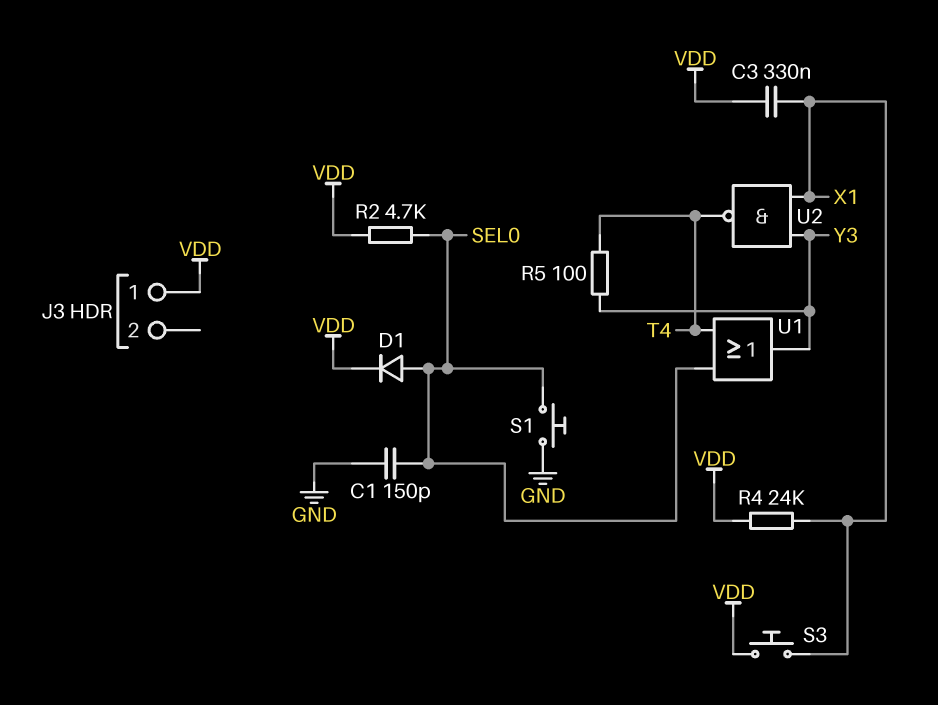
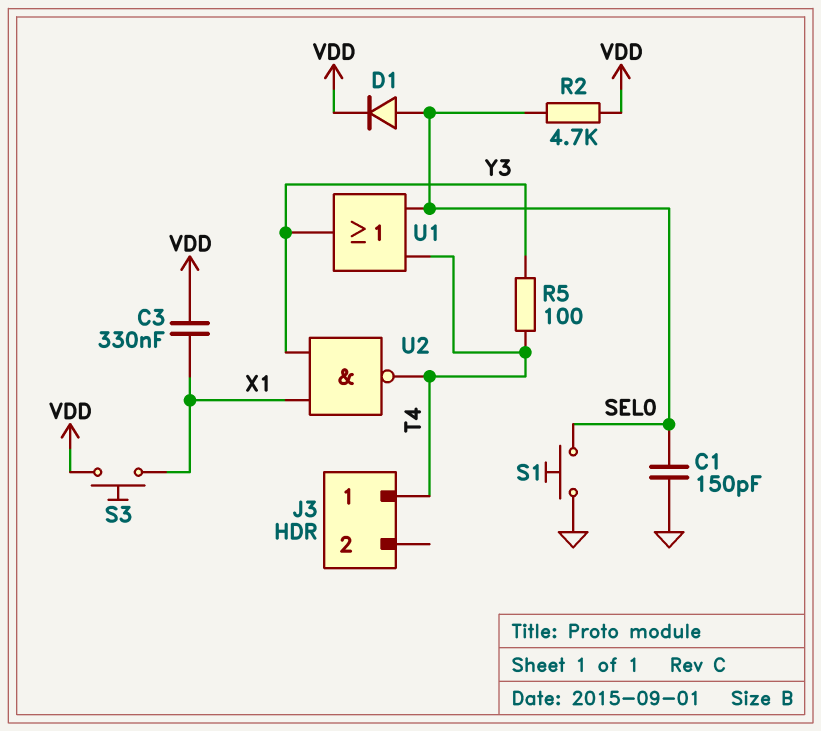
J3 pin 1: VDD -> T4
R4: 24k (VDD, X1) -> none

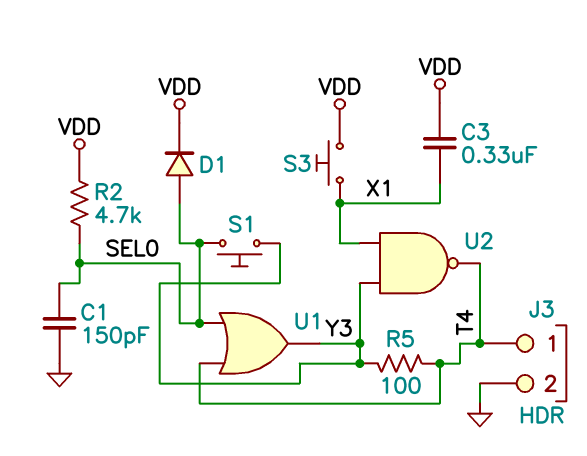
J3 pin 2: none -> GND
S1: button (GND, SEL0) -> button (SEL0, Y3)

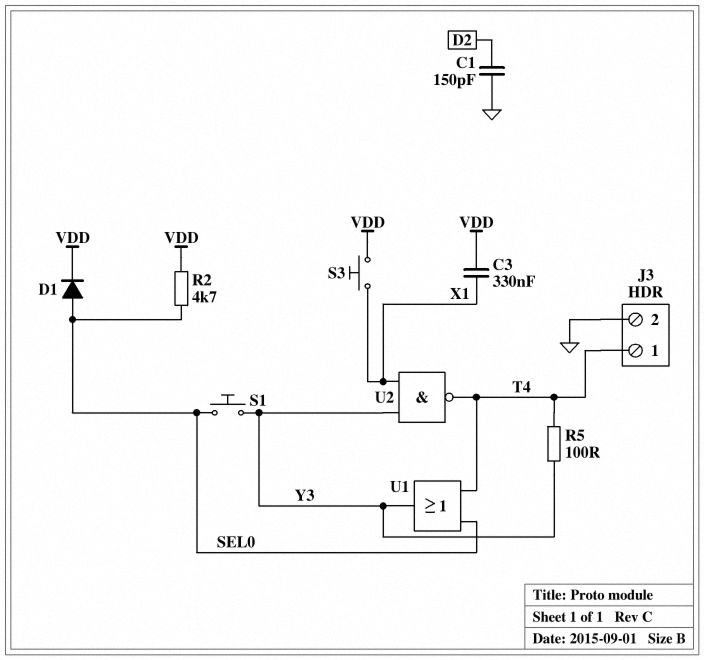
C1: 150pF (GND, SEL0) -> 150pF (D2, GND)

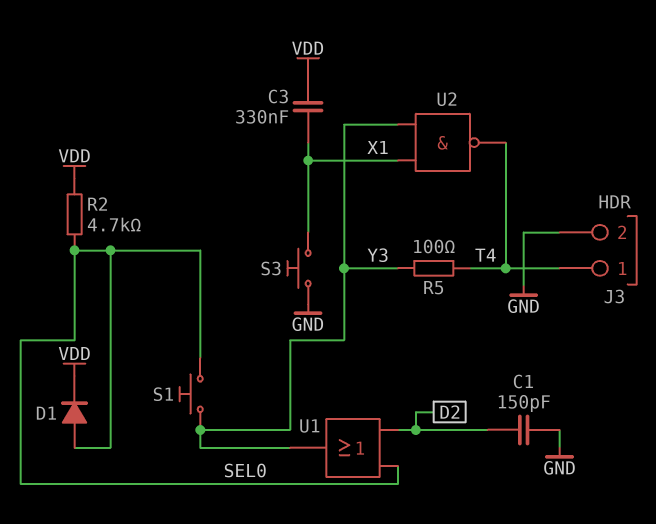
S3: button (VDD, X1) -> button (GND, X1)
U1: OR (in SEL0, in T4, out Y3) -> OR (in D2, in SEL0, out Y3)

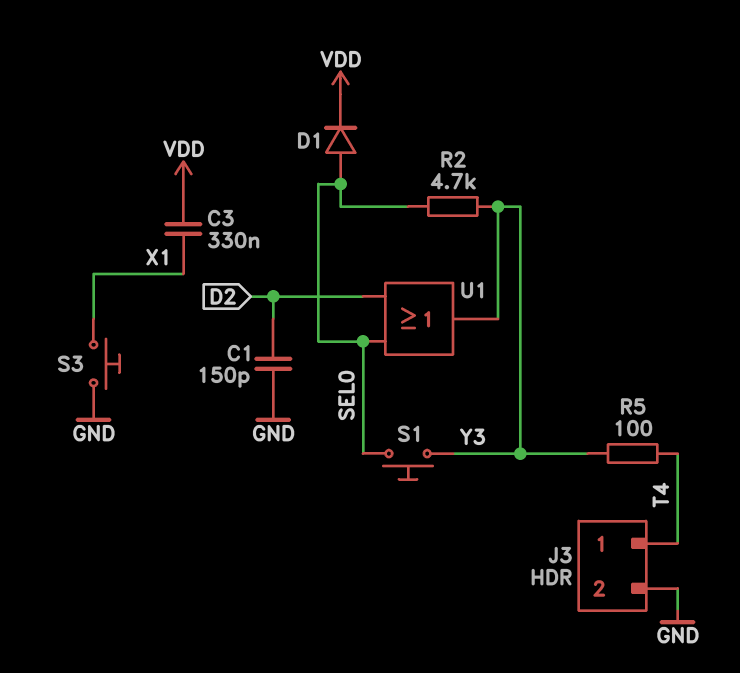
R2: 4.7k (SEL0, VDD) -> 4.7k (SEL0, Y3)
U2: NAND (in X1, in Y3, out T4) -> none

